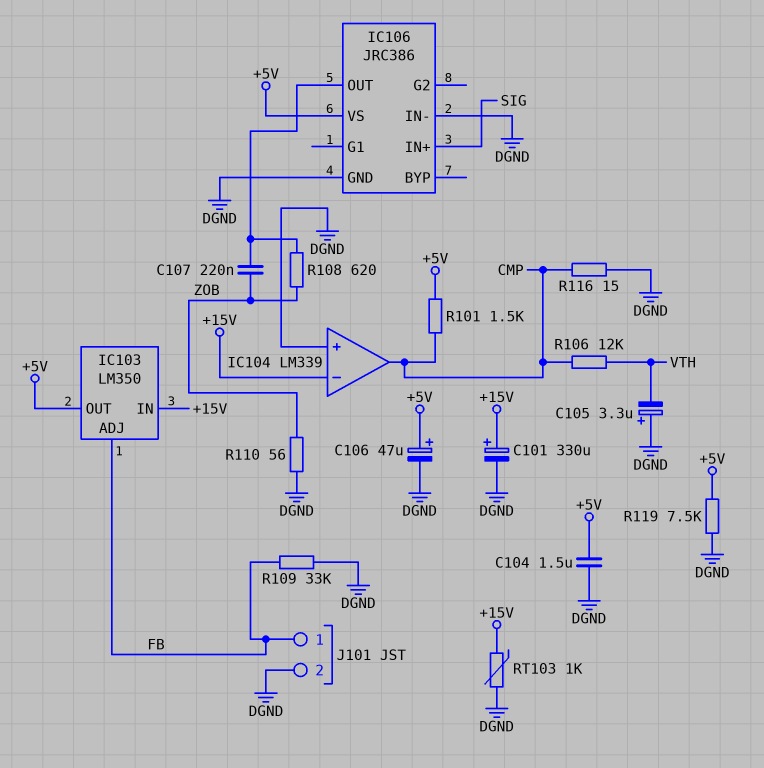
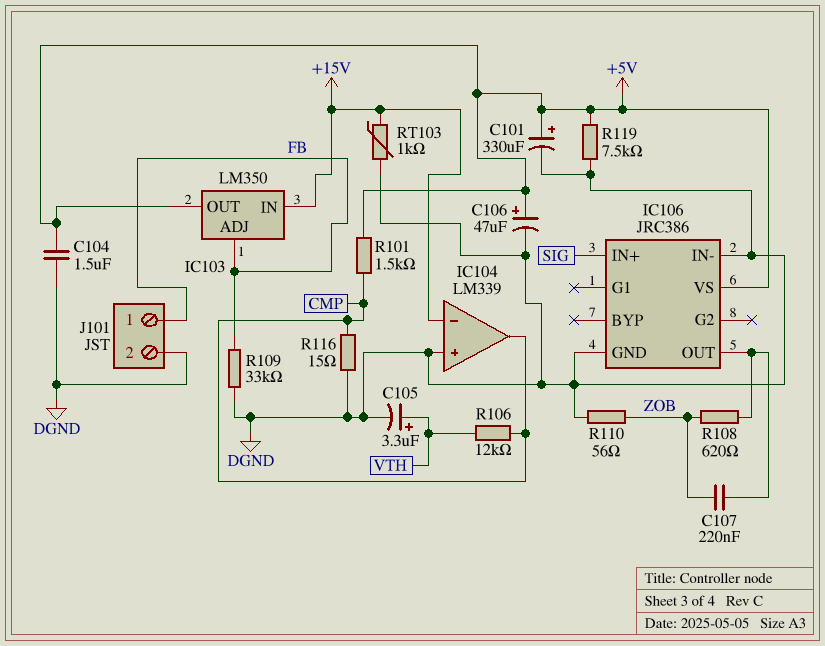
C101: 330uF (plus +15V, minus DGND) -> 330uF (plus +5V, minus DGND)
C105: 3.3uF (plus DGND, minus VTH) -> 3.3uF (plus VTH, minus DGND)

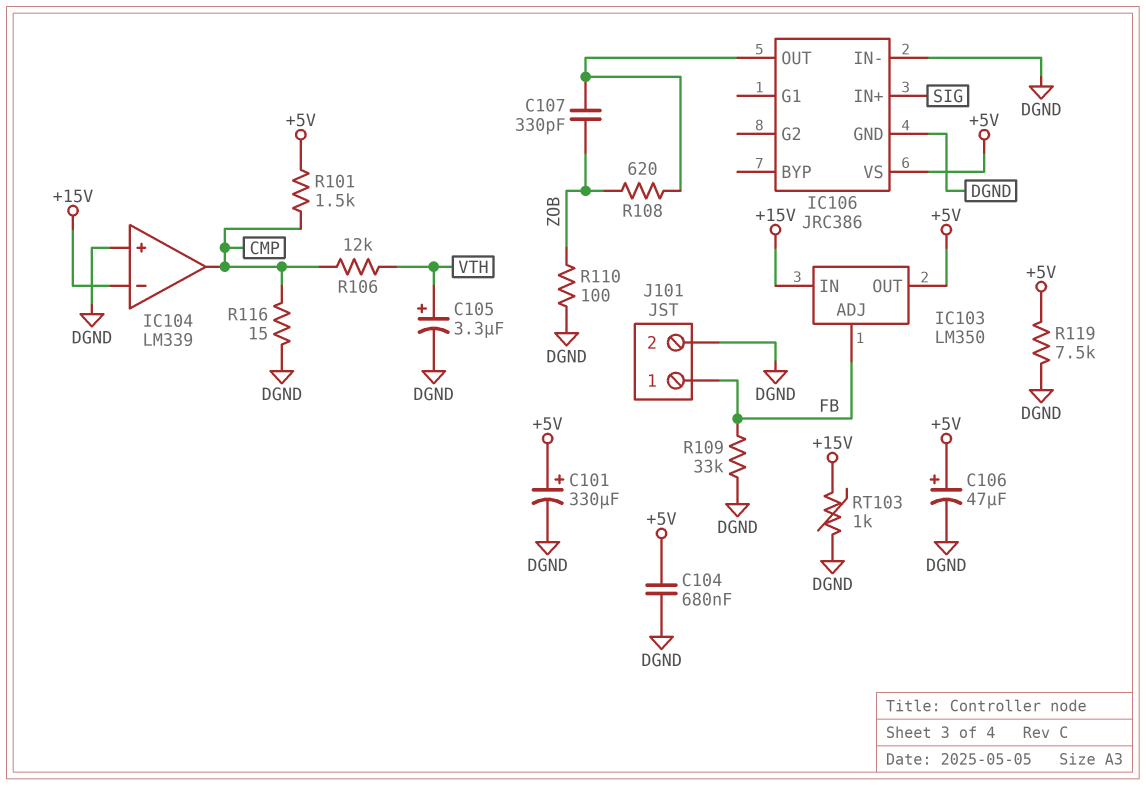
C104: 1.5uF (+5V, DGND) -> 680nF (+5V, DGND)
C107: 220nF (IC106/OUT, ZOB) -> 330pF (IC106/OUT, ZOB)
R110: 56 (DGND, ZOB) -> 100 (DGND, ZOB)

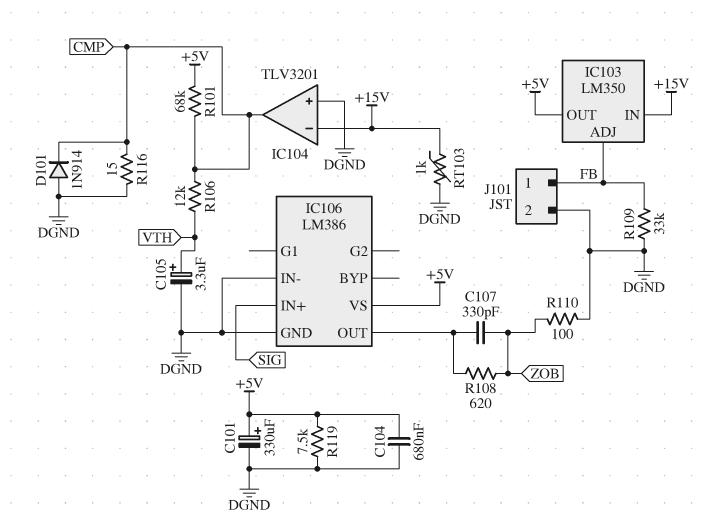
C106: 47uF (plus +5V, minus DGND) -> none
D101: none -> diode 1N914 (A DGND, K CMP)
IC104: LM339 -> TLV3201
IC106: JRC386 -> LM386
R101: 1.5k (+5V, CMP) -> 68k (+5V, CMP)

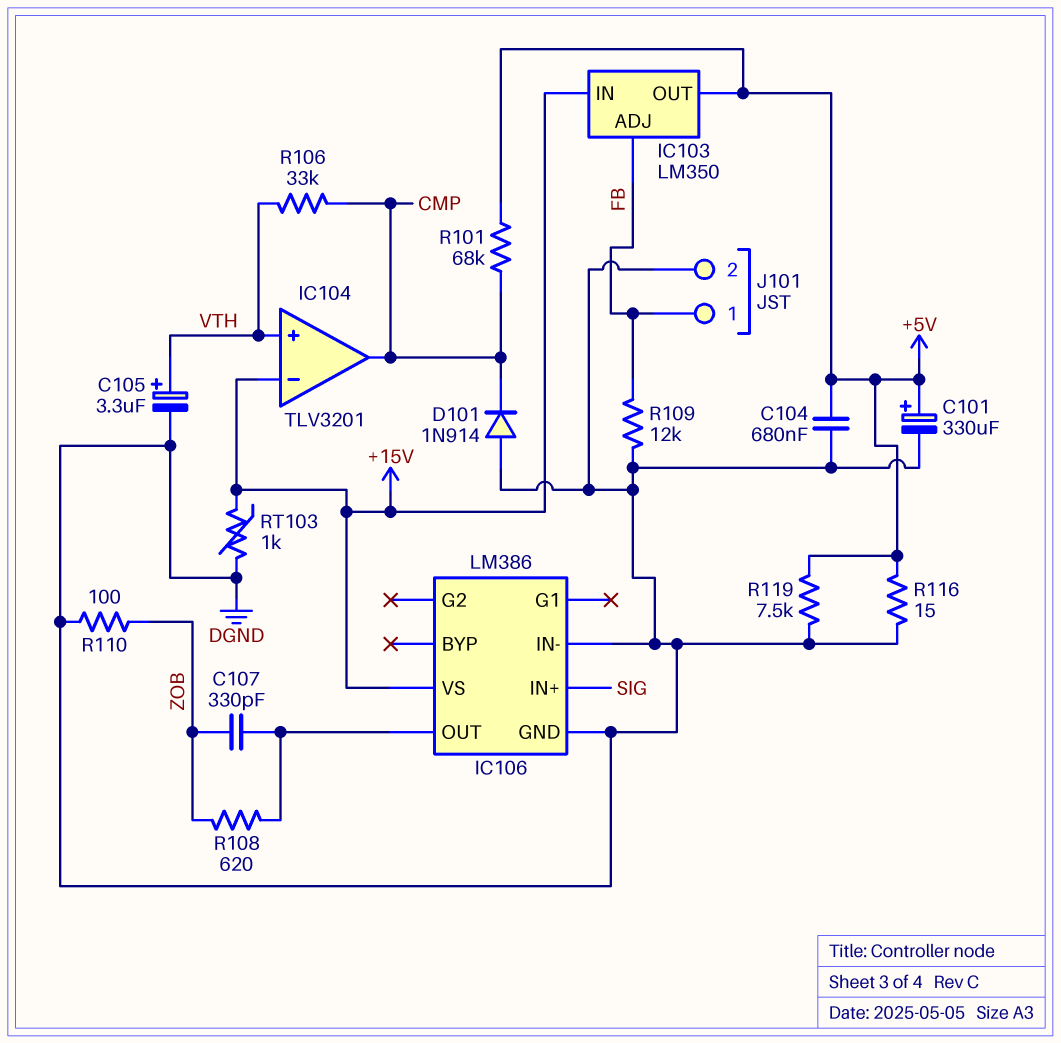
IC104 pin in+: DGND -> VTH
IC106 pin VS: +5V -> +15V
R106: 12k (CMP, VTH) -> 33k (CMP, VTH)
R109: 33k (DGND, FB) -> 12k (DGND, FB)
R116: 15 (CMP, DGND) -> 15 (+5V, DGND)

